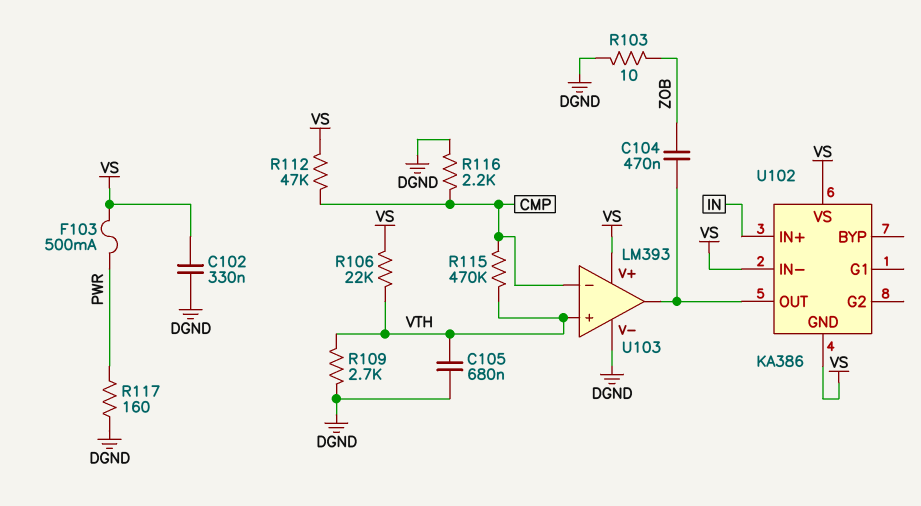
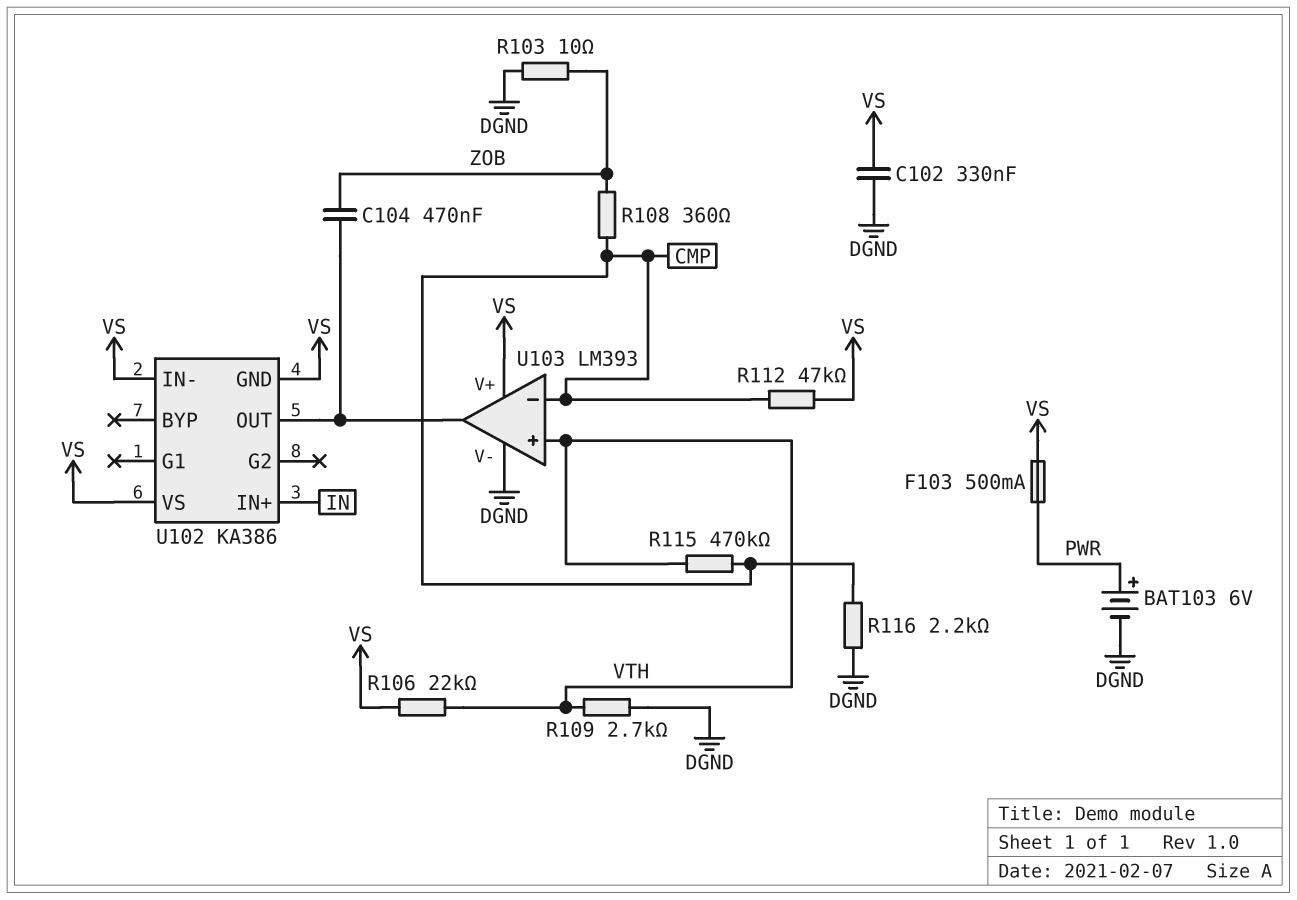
BAT103: none -> 6V (plus PWR, minus DGND)
C105: 680nF (DGND, VTH) -> none
R108: none -> 360 (CMP, ZOB)
R117: 160 (DGND, PWR) -> none

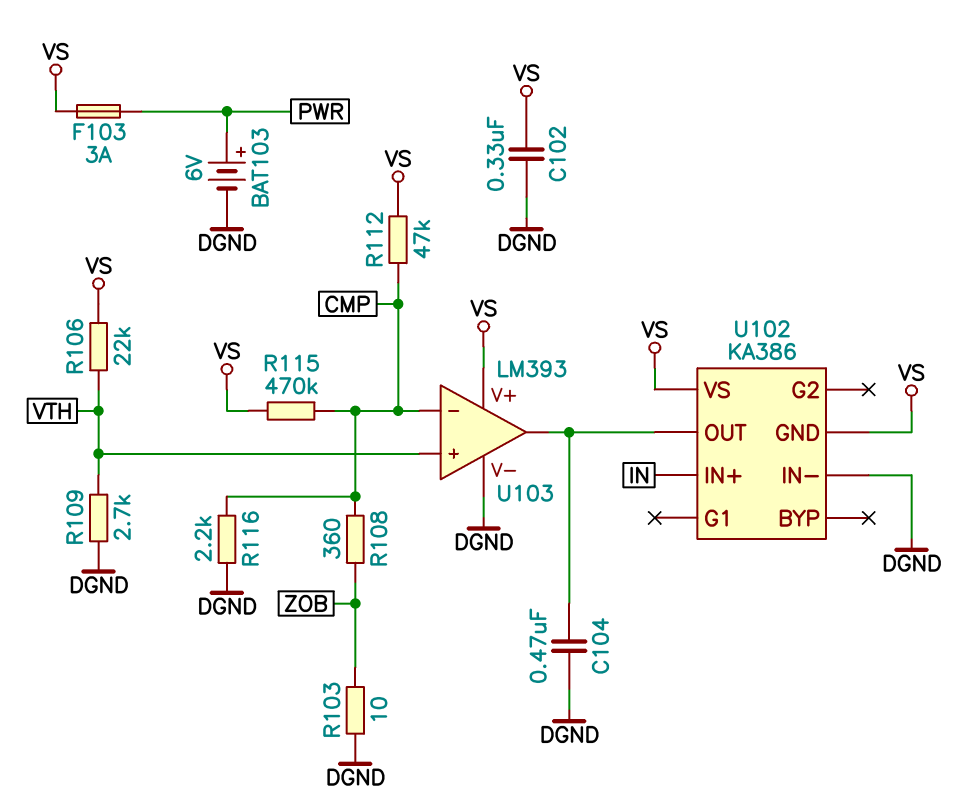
C104: 470nF (U102/OUT, ZOB) -> 470nF (DGND, U102/OUT)
F103: 500mA (PWR, VS) -> 3A (PWR, VS)
R115: 470k (CMP, VTH) -> 470k (CMP, VS)
U102 pin IN-: VS -> DGND

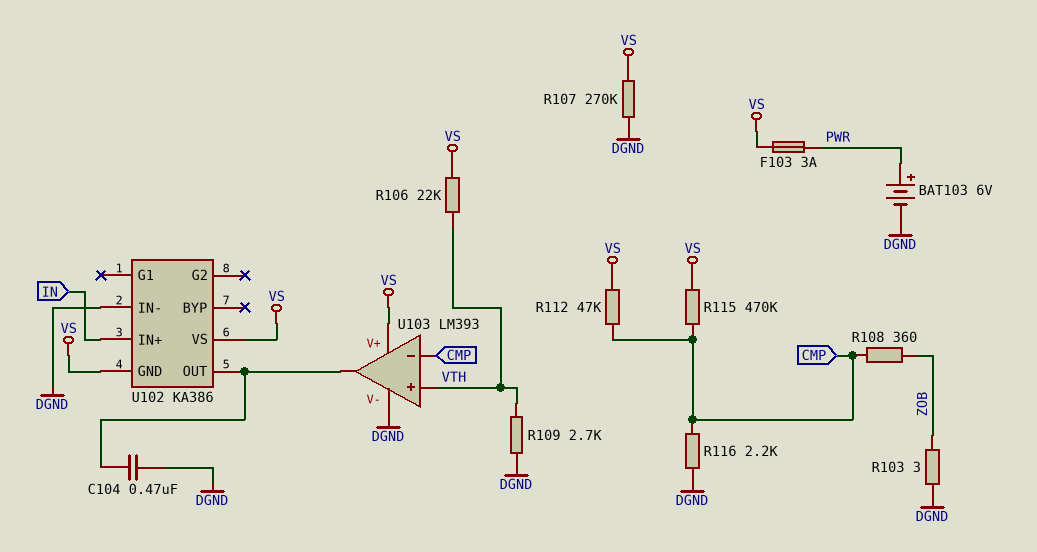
C102: 330nF (DGND, VS) -> none
R103: 10 (DGND, ZOB) -> 3 (DGND, ZOB)
R107: none -> 270k (DGND, VS)

